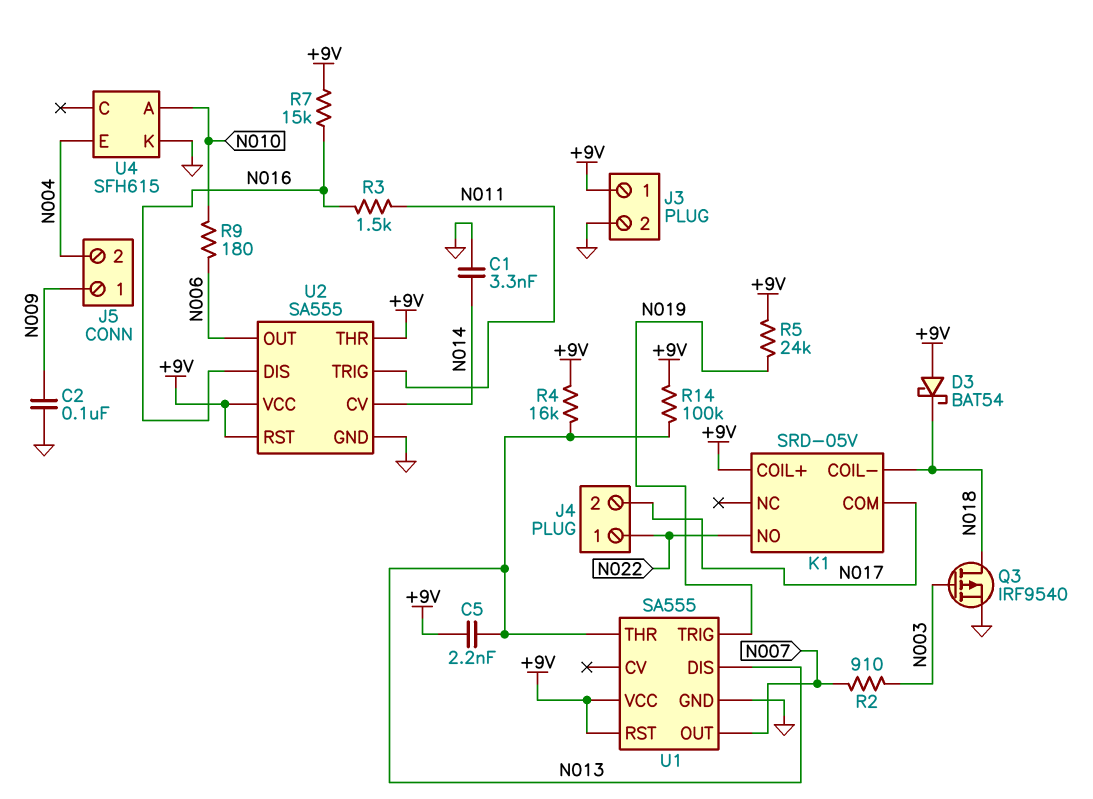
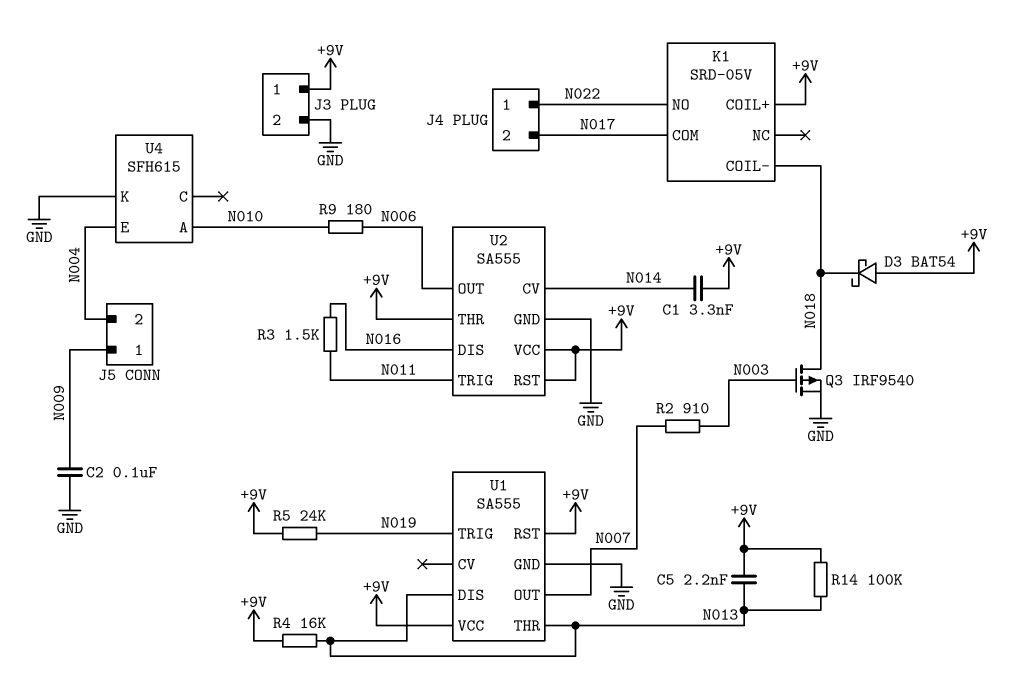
C1: 3.3nF (GND, N014) -> 3.3nF (+9V, N014)
R7: 15k (+9V, N016) -> none

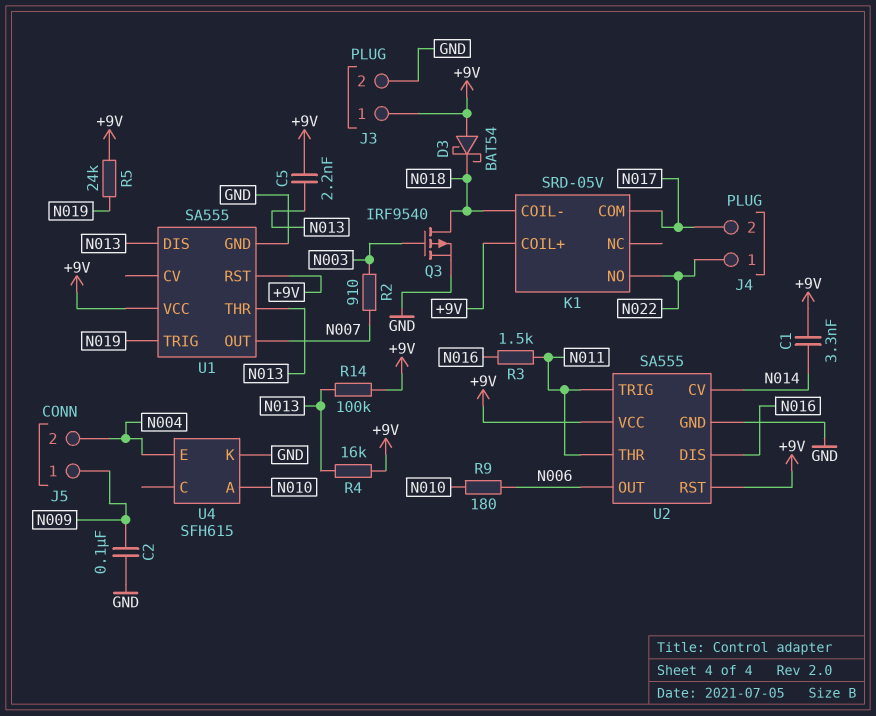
U2 pin THR: +9V -> N011

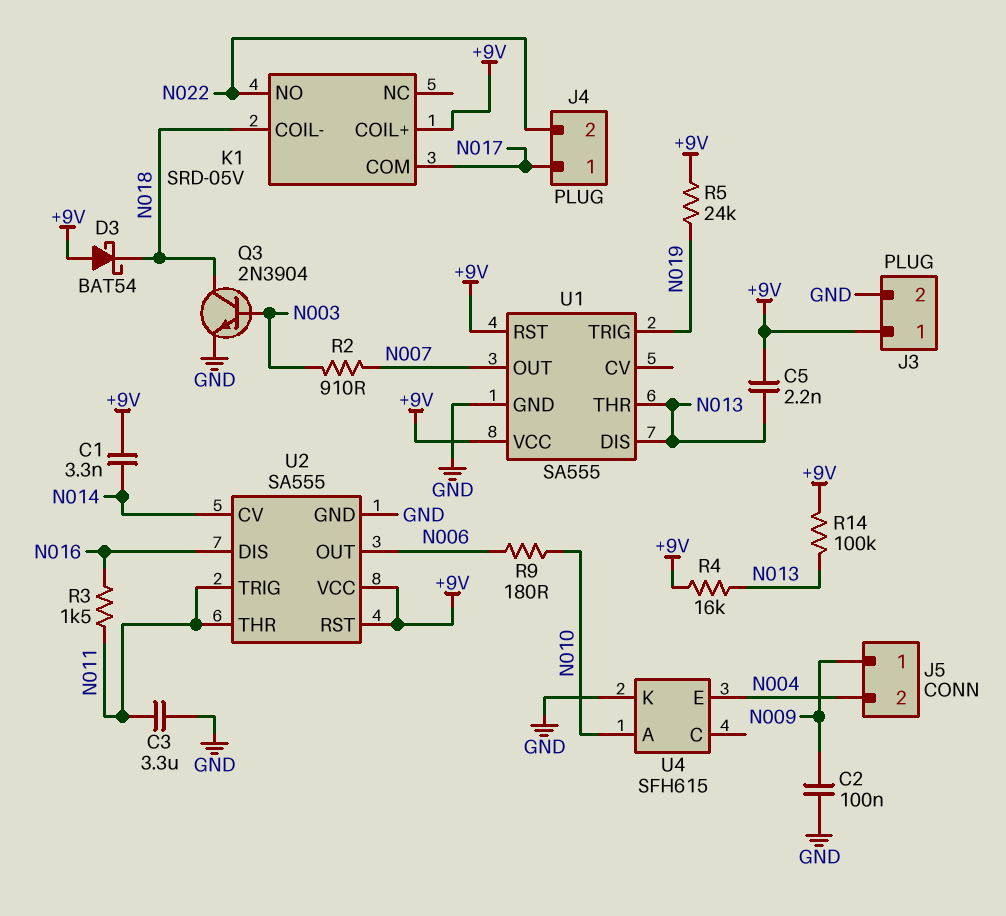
C3: none -> 3.3uF (GND, N011)
J4 pin 1: N022 -> N017
J4 pin 2: N017 -> N022
Q3: PMOS IRF9540 (G N003, D N018, S GND) -> NPN 2N3904 (B N003, C N018, E GND)

